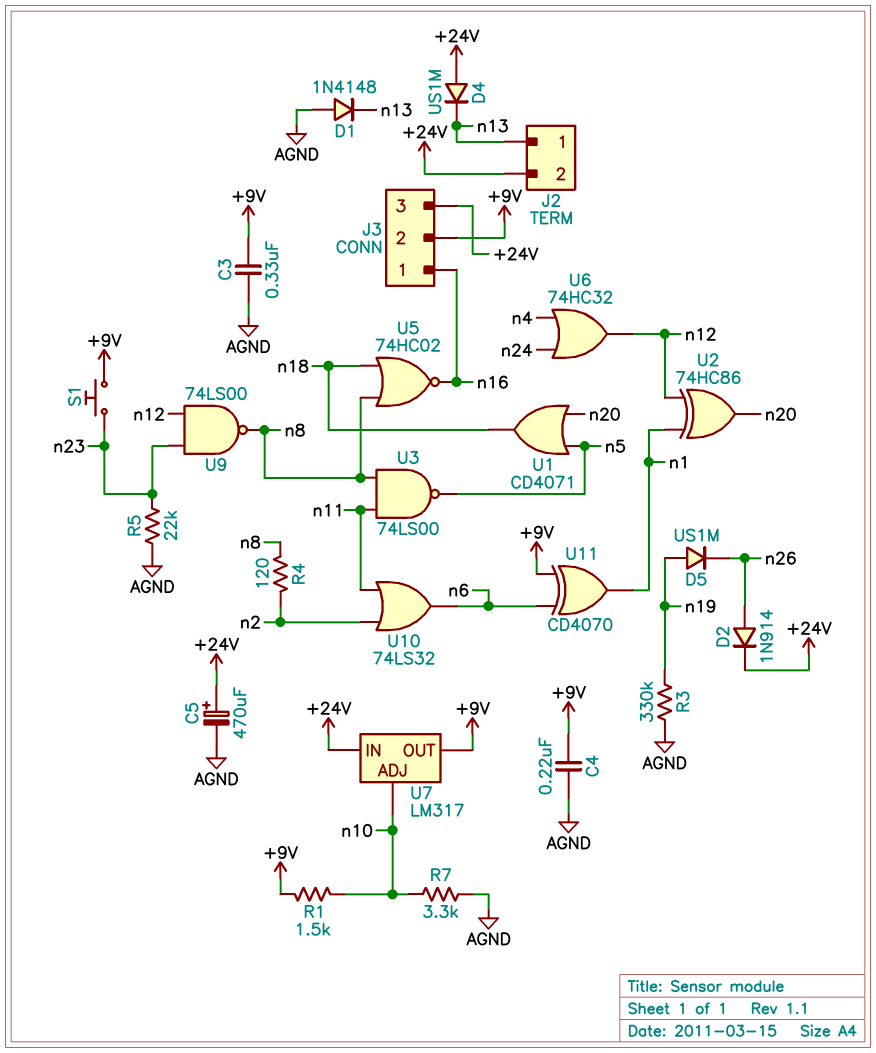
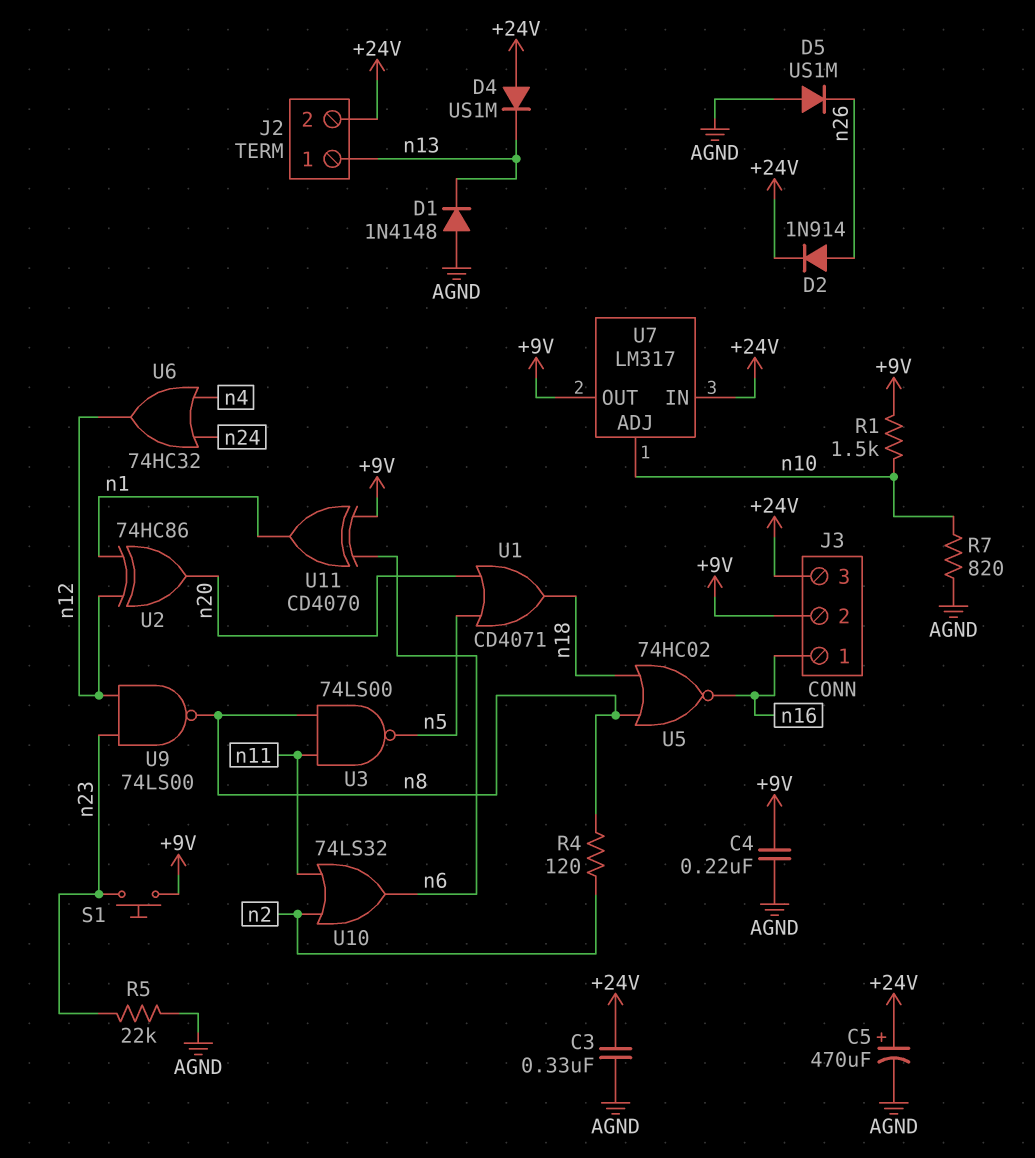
C3: 330nF (+9V, AGND) -> 330nF (+24V, AGND)
D5: diode US1M (A n19, K n26) -> diode US1M (A AGND, K n26)
R3: 330k (AGND, n19) -> none
R7: 3.3k (AGND, n10) -> 820 (AGND, n10)

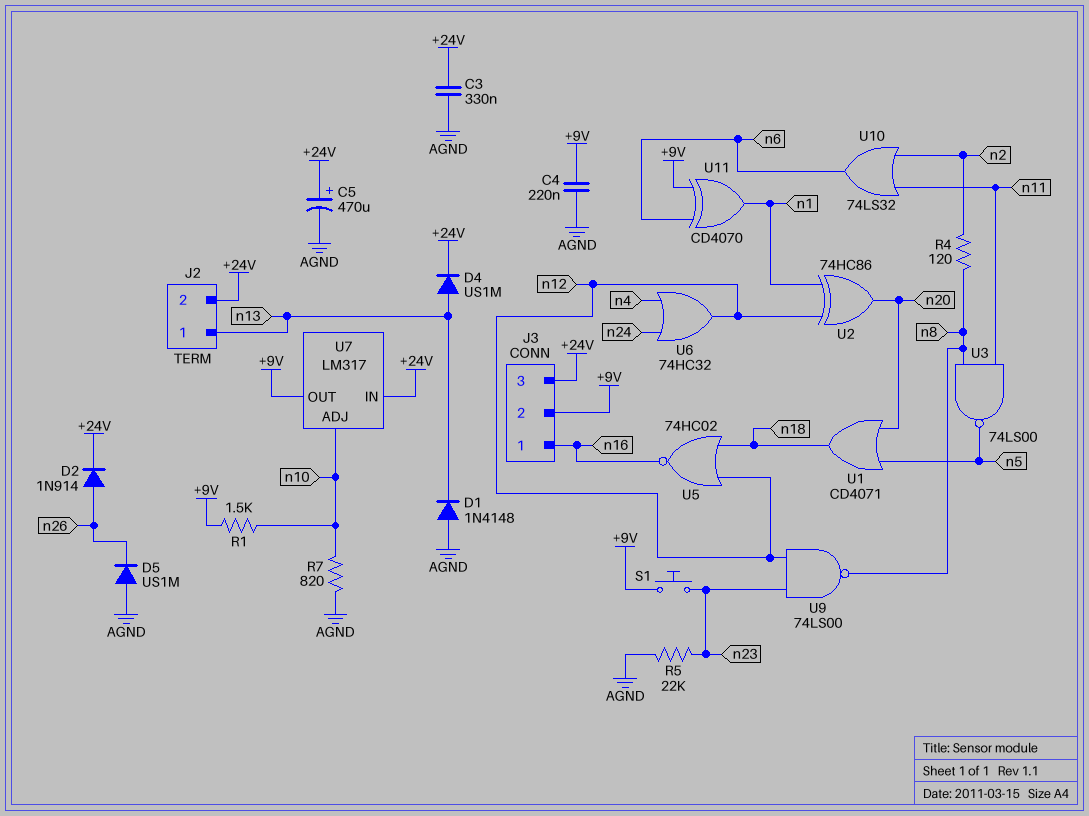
D4: diode US1M (A +24V, K n13) -> diode US1M (A n13, K +24V)
U5: NOR 74HC02 (in n8, in n18, out n16) -> NOR 74HC02 (in n12, in n18, out n16)

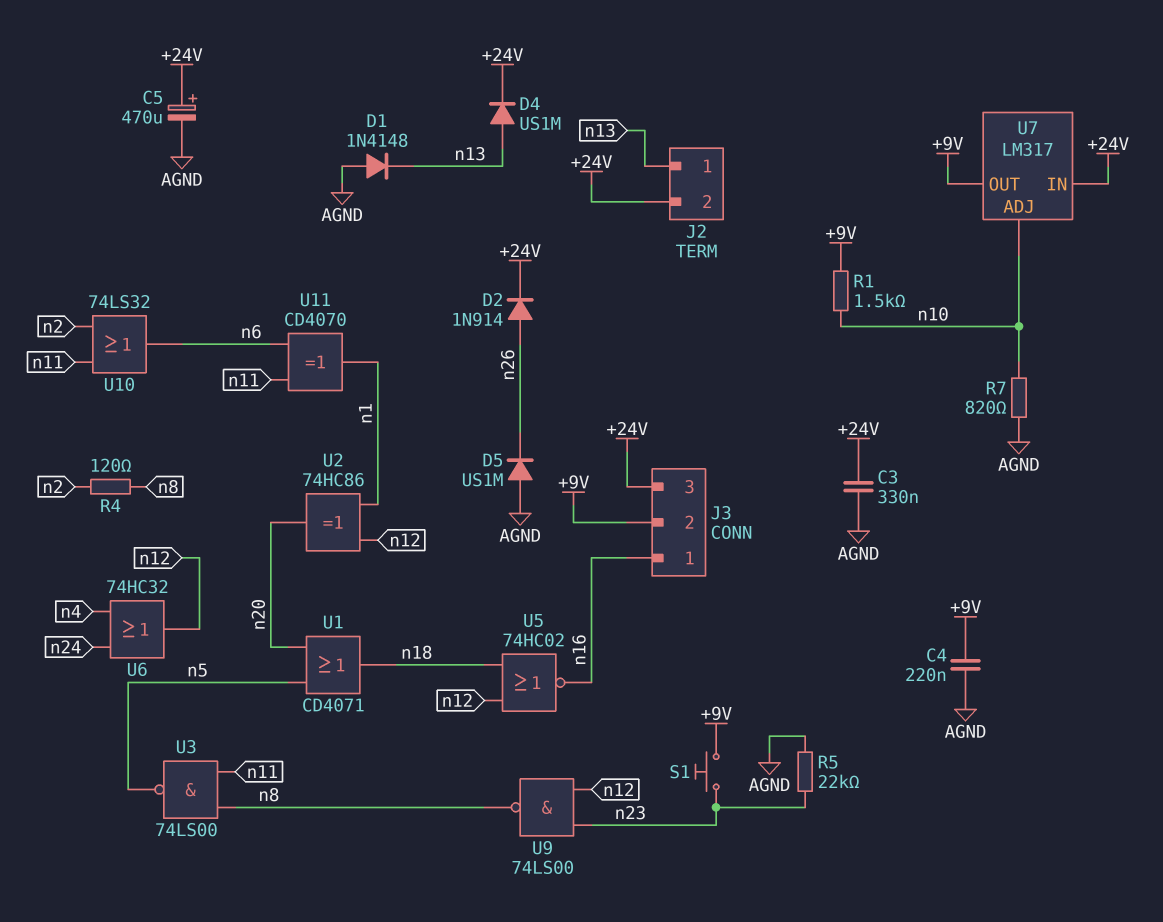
U11: XOR CD4070 (in +9V, in n6, out n1) -> XOR CD4070 (in n6, in n11, out n1)

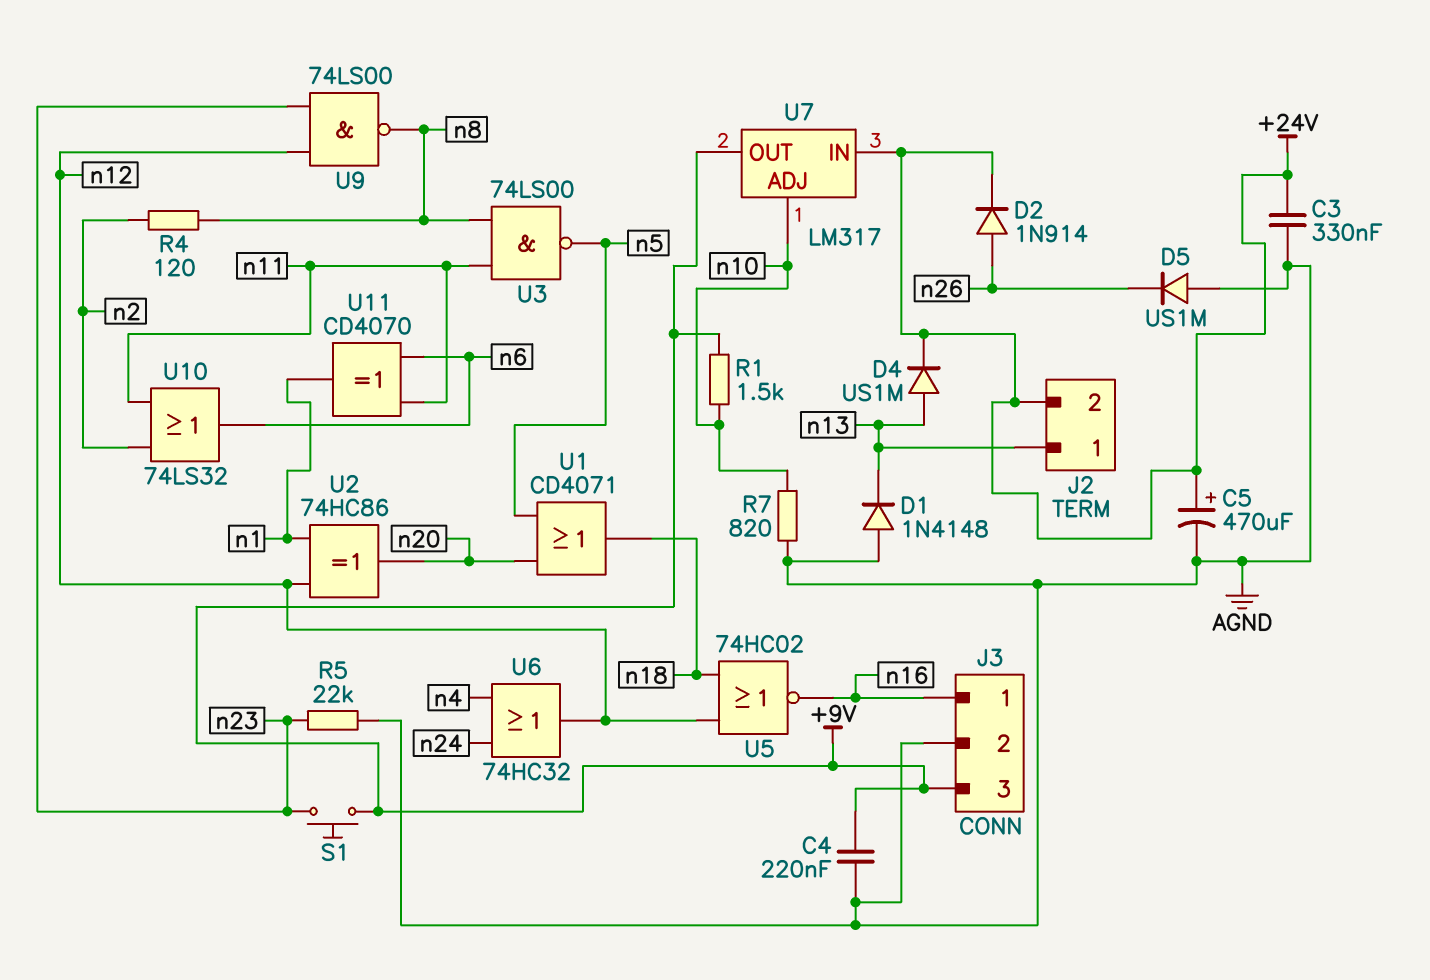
J3 pin 2: +9V -> AGND
J3 pin 3: +24V -> +9V

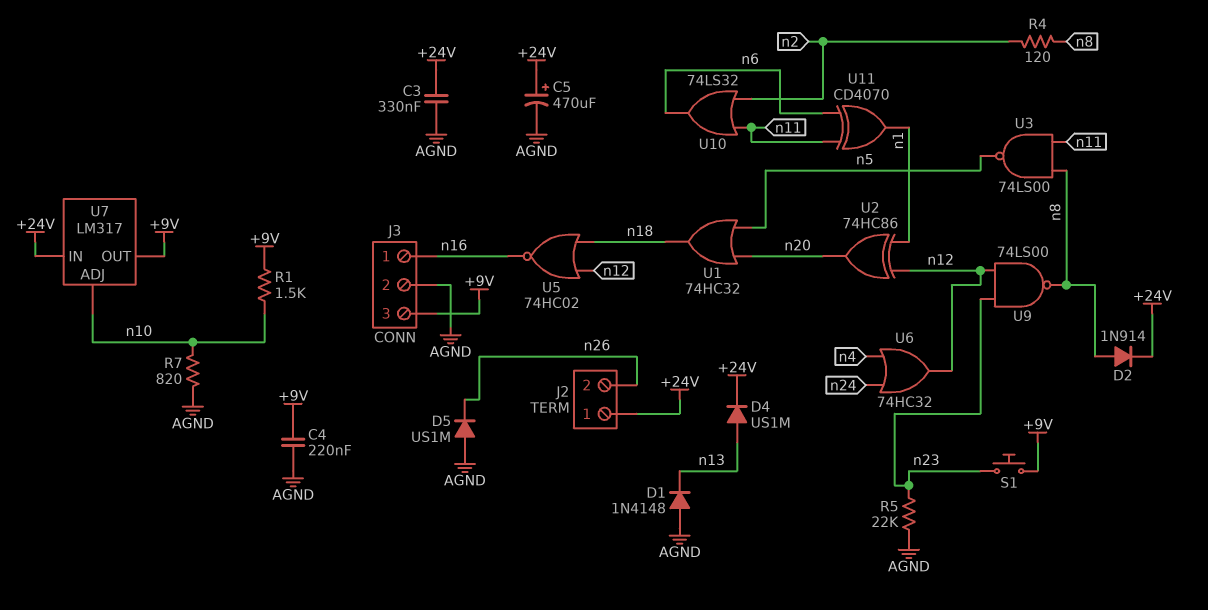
D2: diode 1N914 (A n26, K +24V) -> diode 1N914 (A n8, K +24V)
J2 pin 1: n13 -> +24V
J2 pin 2: +24V -> n26
U1: OR CD4071 (in n5, in n20, out n18) -> OR 74HC32 (in n5, in n20, out n18)

